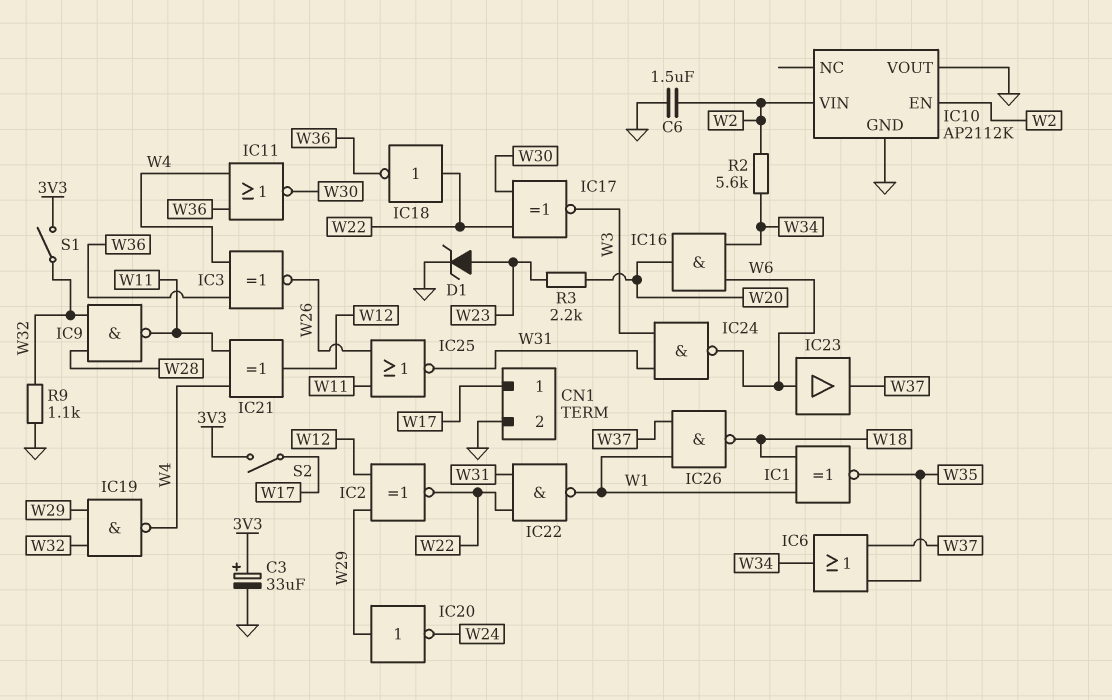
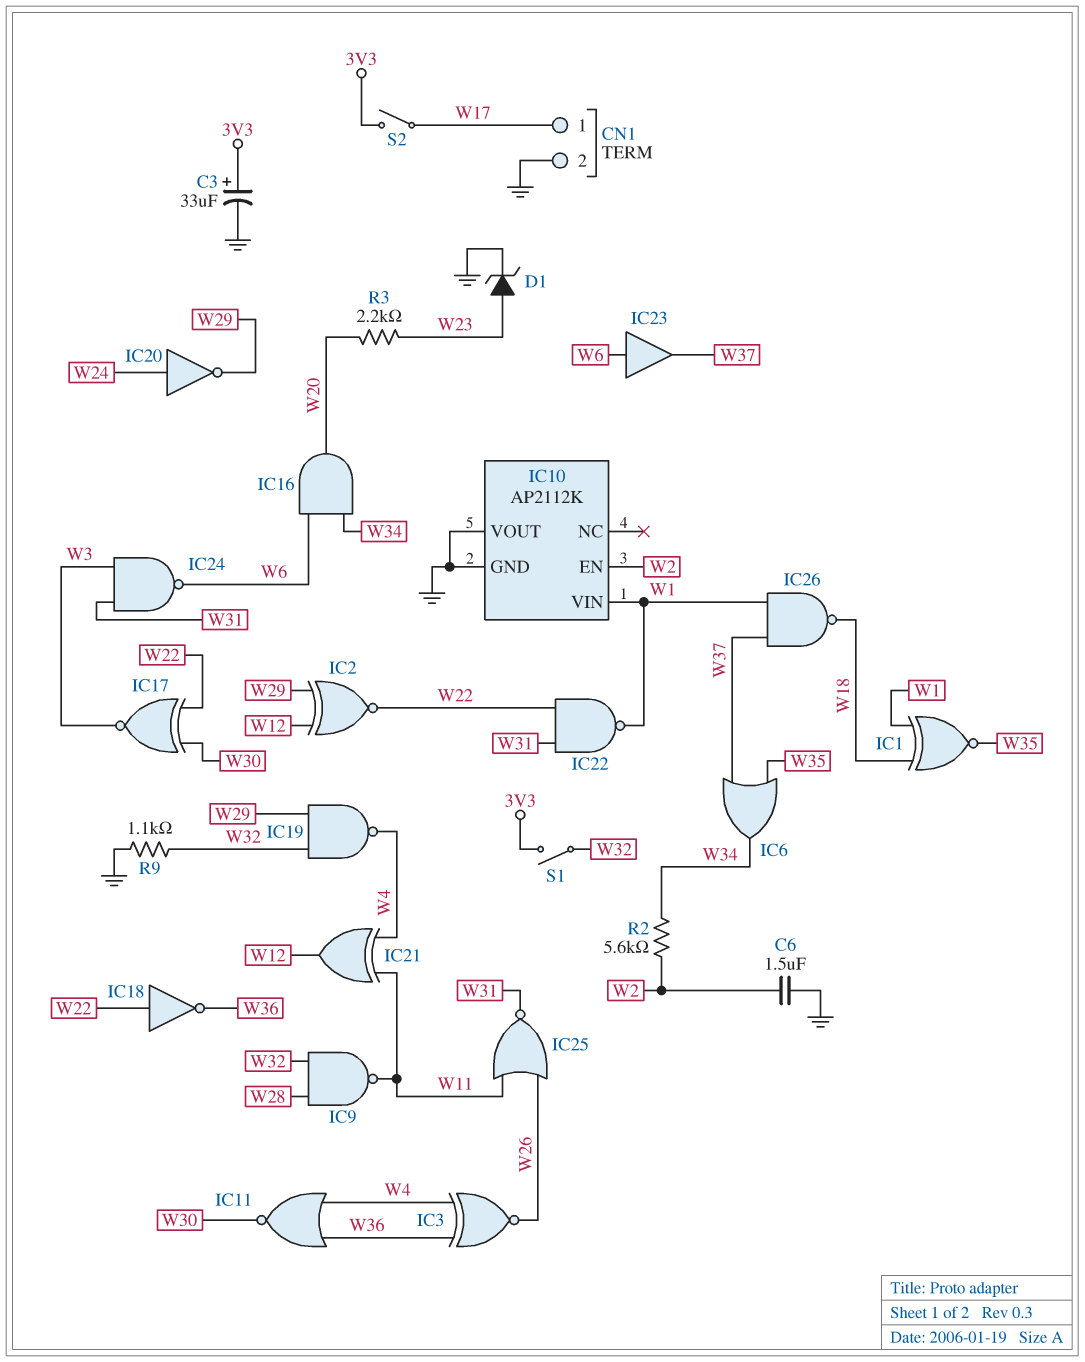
IC10 pin VIN: W2 -> W1
IC20: NOT (in W29, out W24) -> NOT (in W24, out W29)

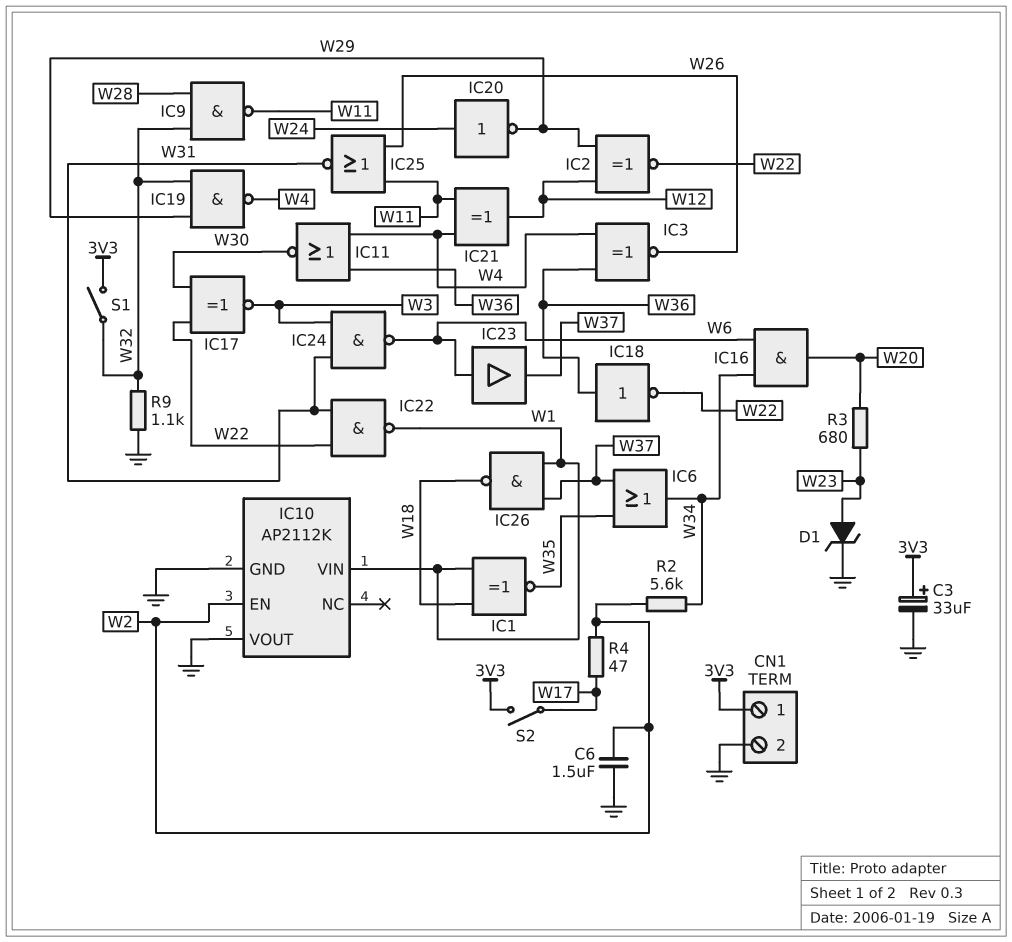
CN1 pin 1: W17 -> 3V3
IC18: NOT (in W22, out W36) -> NOT (in W36, out W22)
R3: 2.2k (W20, W23) -> 680 (W20, W23)
R4: none -> 47 (W2, W17)

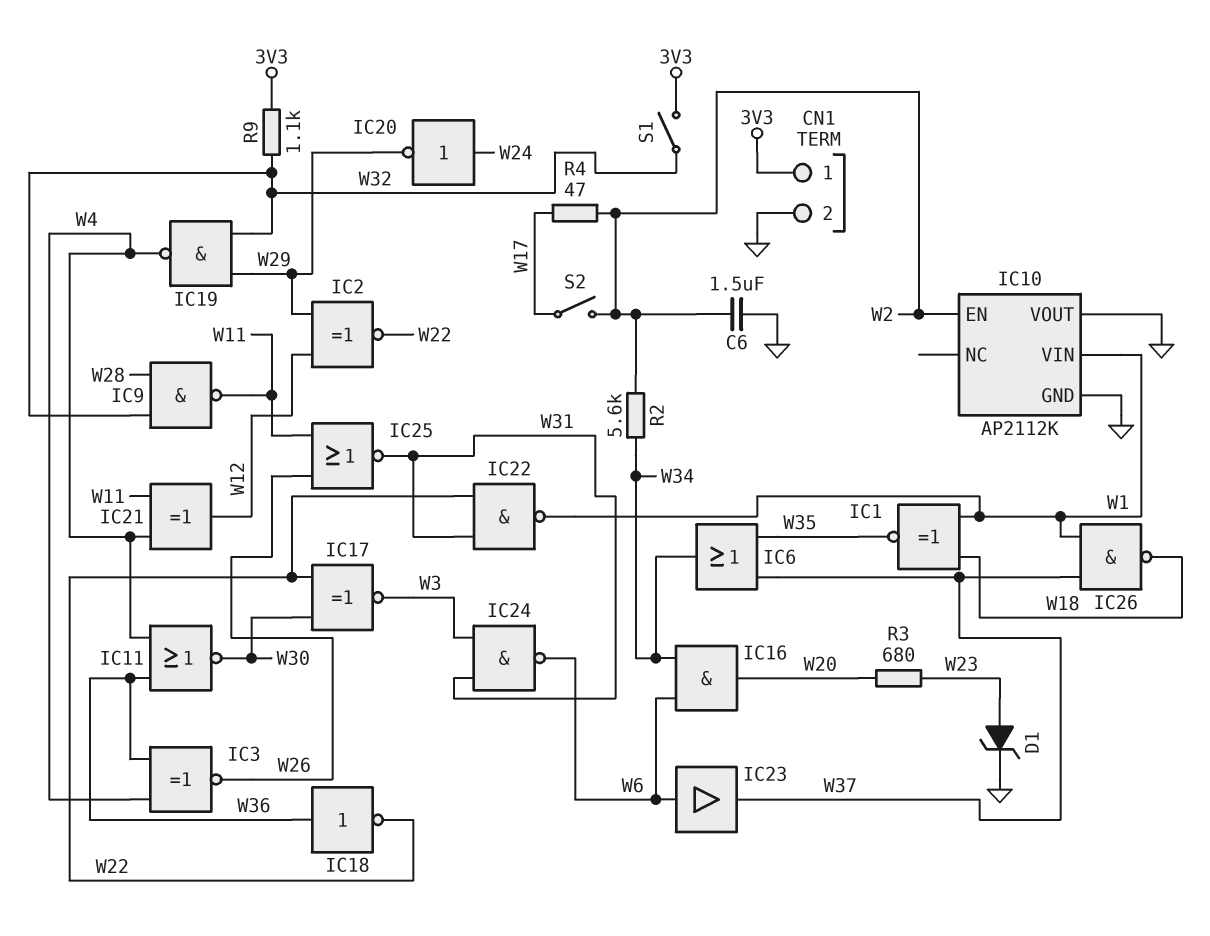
C3: 33uF (plus 3V3, minus GND) -> none
R9: 1.1k (GND, W32) -> 1.1k (3V3, W32)
S2: switch (3V3, W17) -> switch (W2, W17)

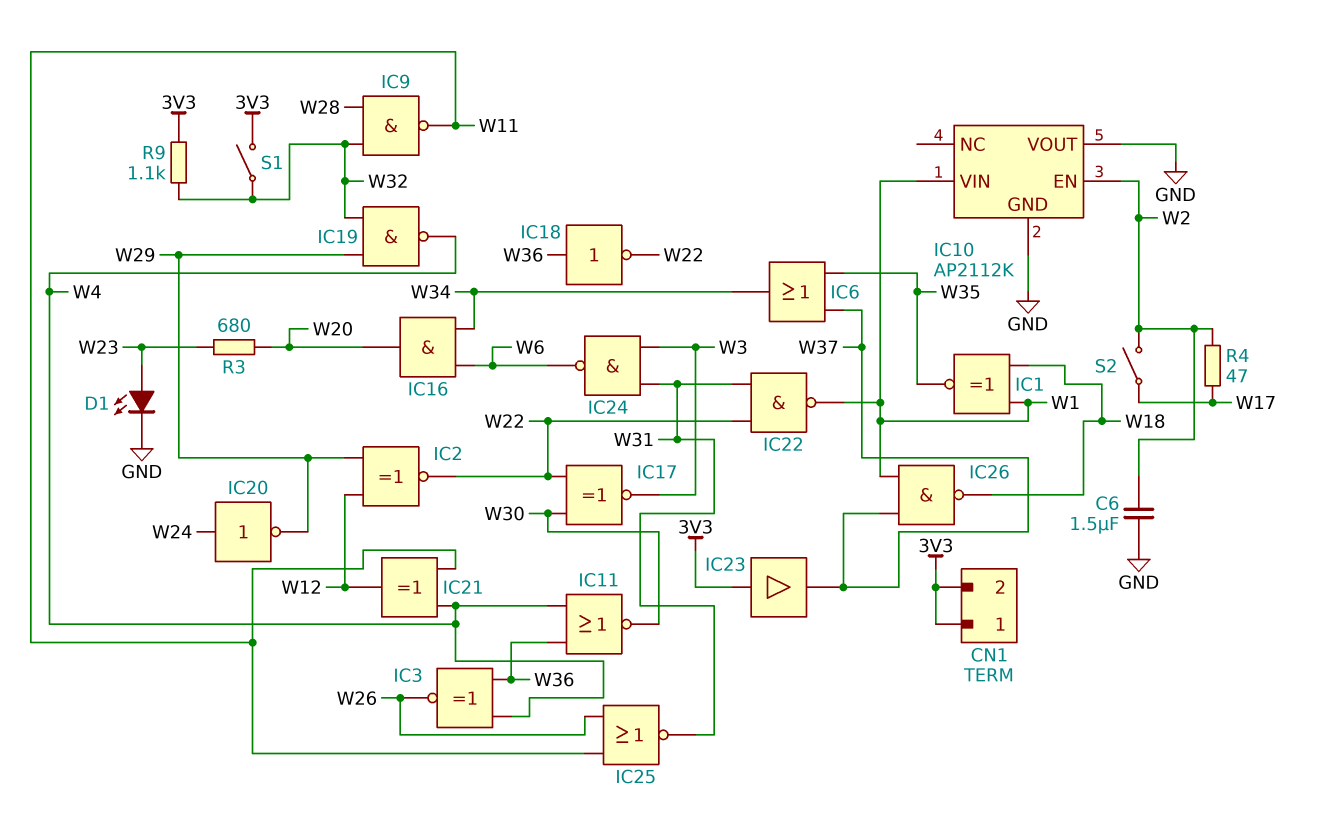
CN1 pin 2: GND -> 3V3
D1: zener (A W23, K GND) -> LED (A W23, K GND)
IC23: buffer (in W6, out W37) -> buffer (in 3V3, out W37)
R2: 5.6k (W2, W34) -> none

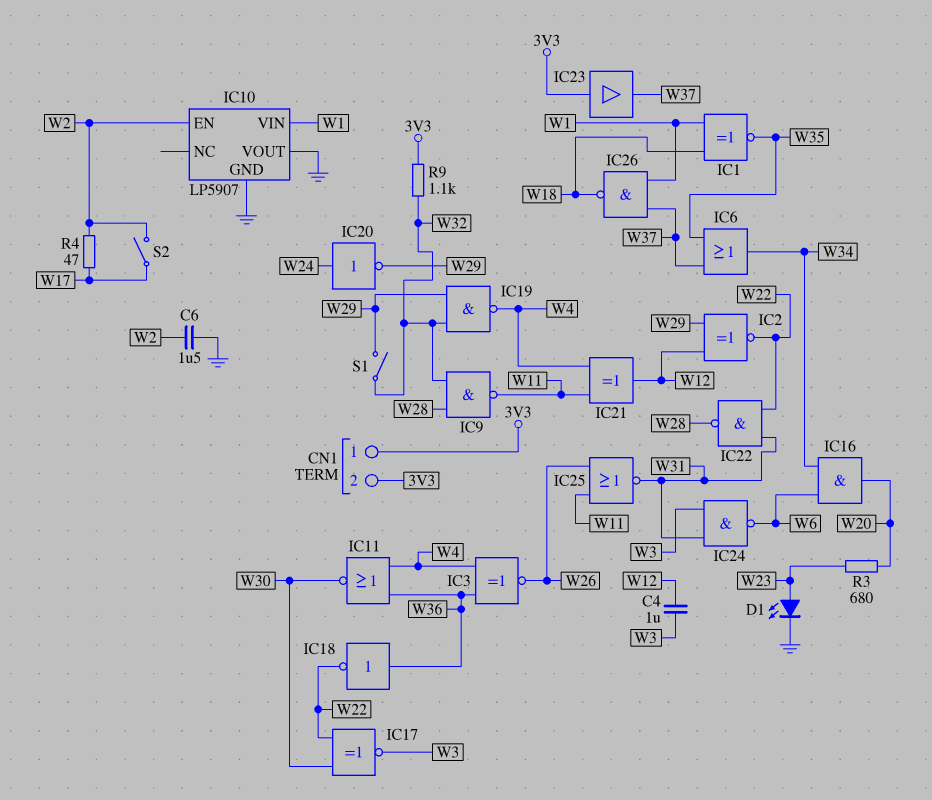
C4: none -> 1uF (W3, W12)
IC10: AP2112K -> LP5907
IC22: NAND (in W22, in W31, out W1) -> NAND (in W22, in W31, out W28)
S1: switch (3V3, W32) -> switch (W29, W32)

